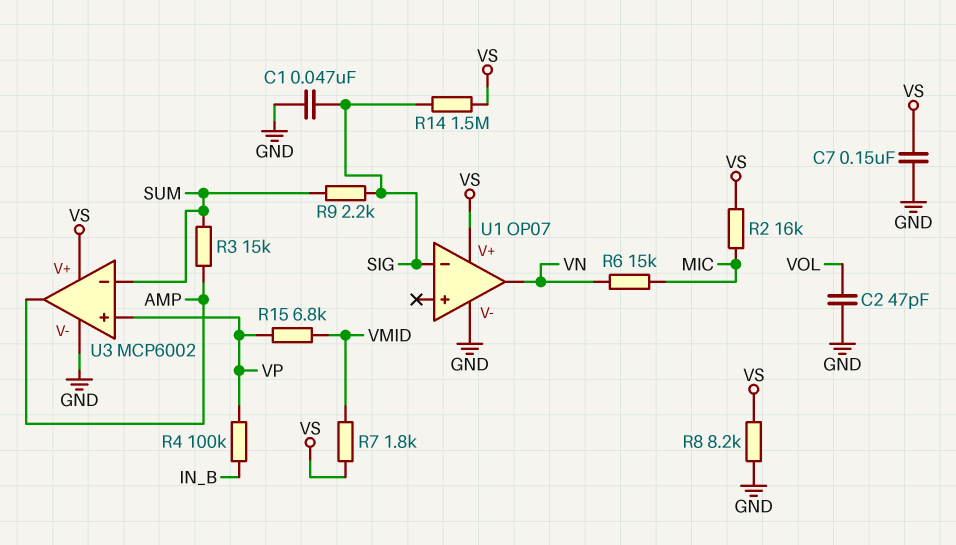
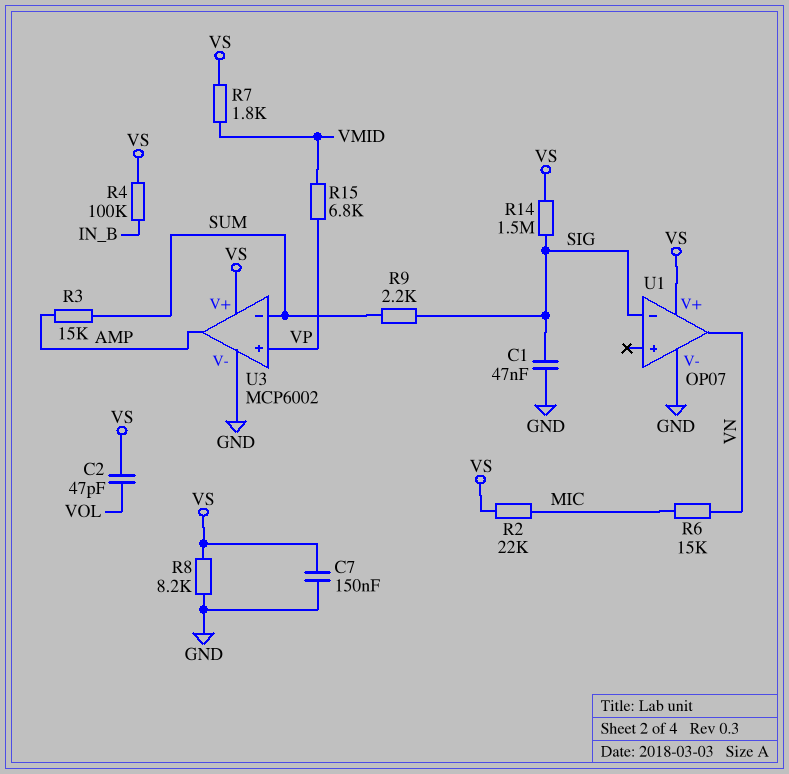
C2: 47pF (GND, VOL) -> 47pF (VOL, VS)
R2: 16k (MIC, VS) -> 22k (MIC, VS)
R4: 100k (IN_B, VP) -> 100k (IN_B, VS)

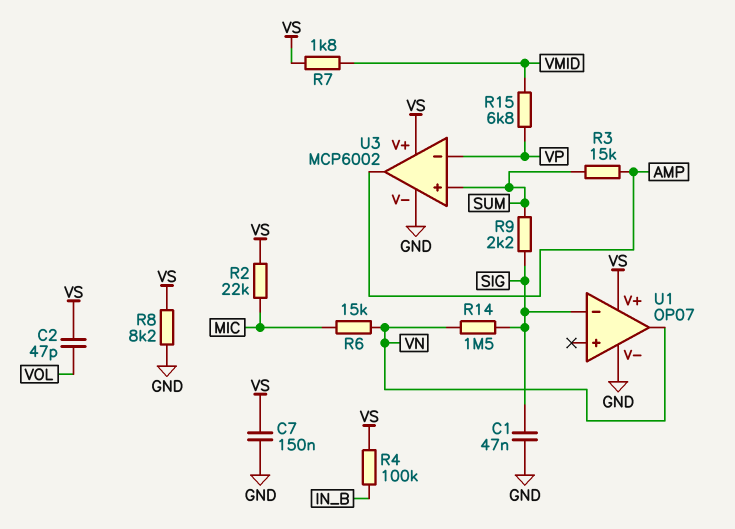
R14: 1.5M (SIG, VS) -> 1.5M (SIG, VN)
U3 pin in+: VP -> SUM
U3 pin in-: SUM -> VP

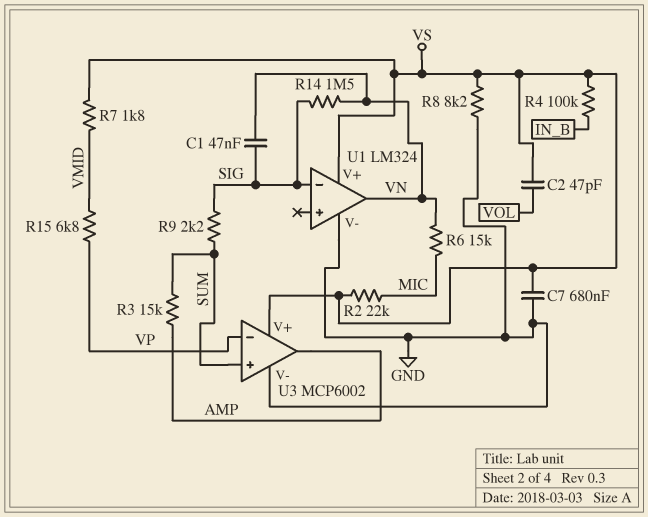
C1: 47nF (GND, SIG) -> 47nF (SIG, VN)
C7: 150nF (GND, VS) -> 680nF (GND, VS)
U1: OP07 -> LM324

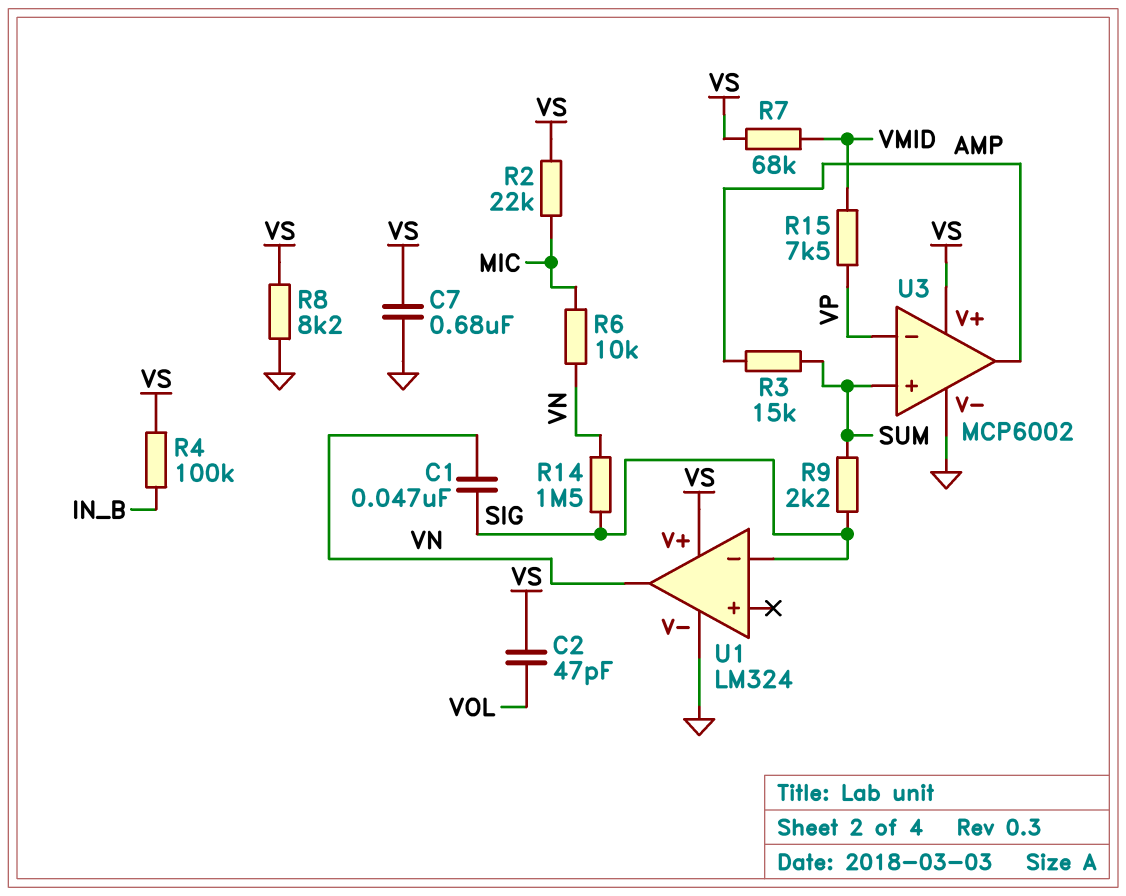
R6: 15k (MIC, VN) -> 10k (MIC, VN)
R7: 1.8k (VMID, VS) -> 68k (VMID, VS)
R15: 6.8k (VMID, VP) -> 7.5k (VMID, VP)

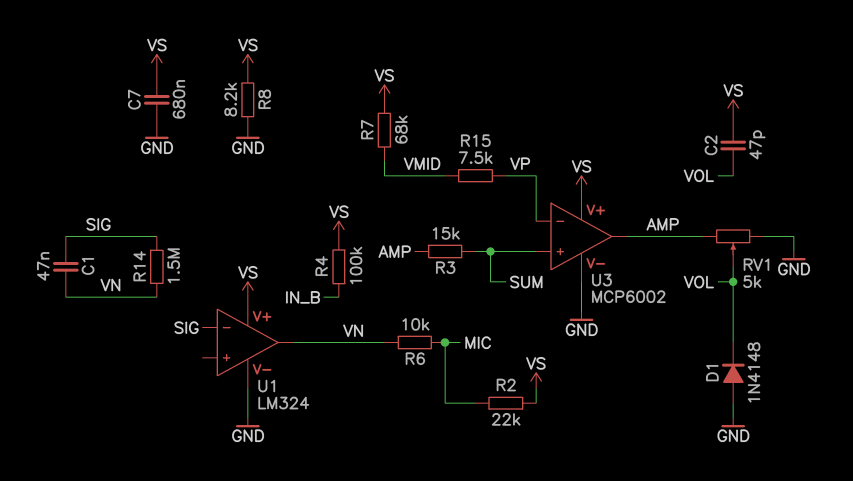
D1: none -> diode 1N4148 (A GND, K VOL)
R9: 2.2k (SIG, SUM) -> none
RV1: none -> 5k (AMP, GND, wiper VOL)

